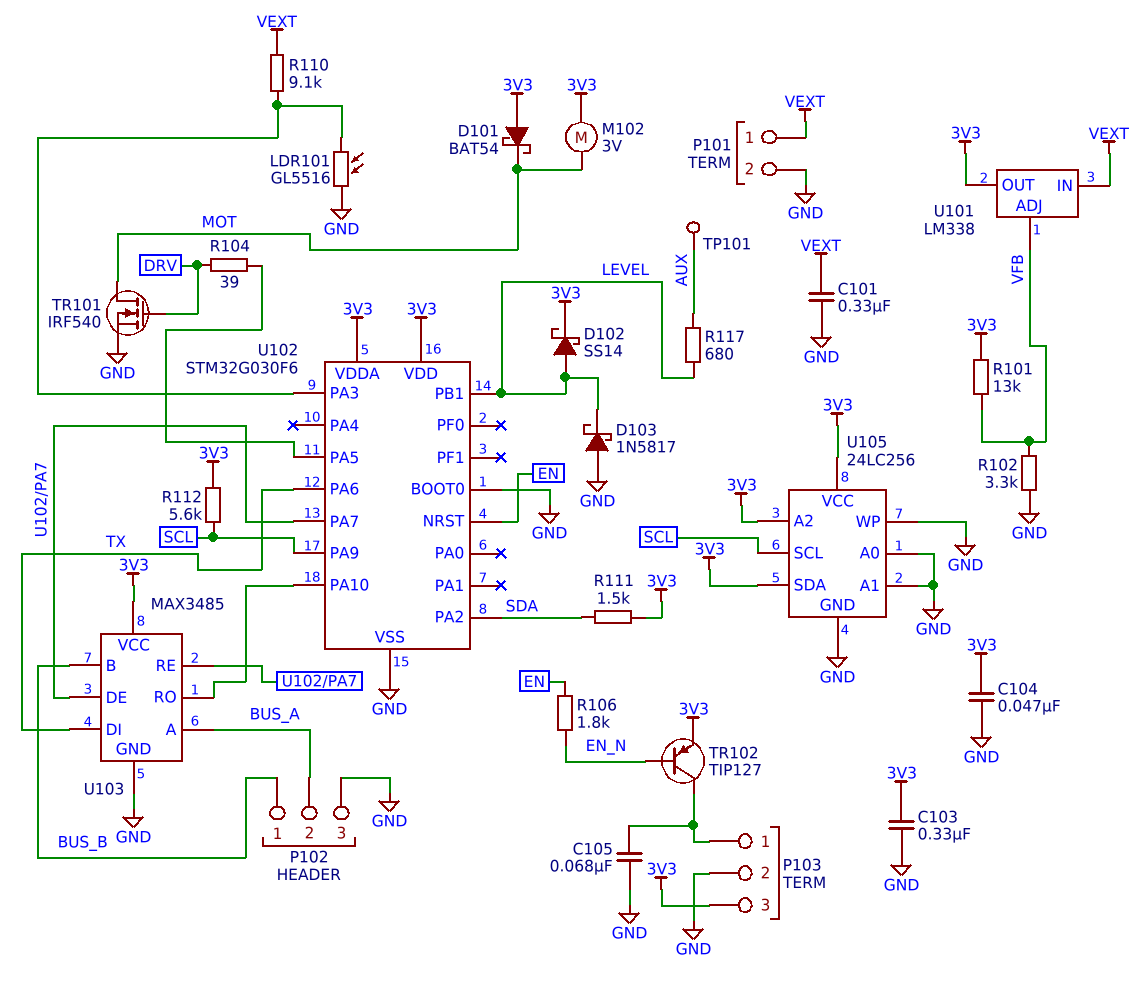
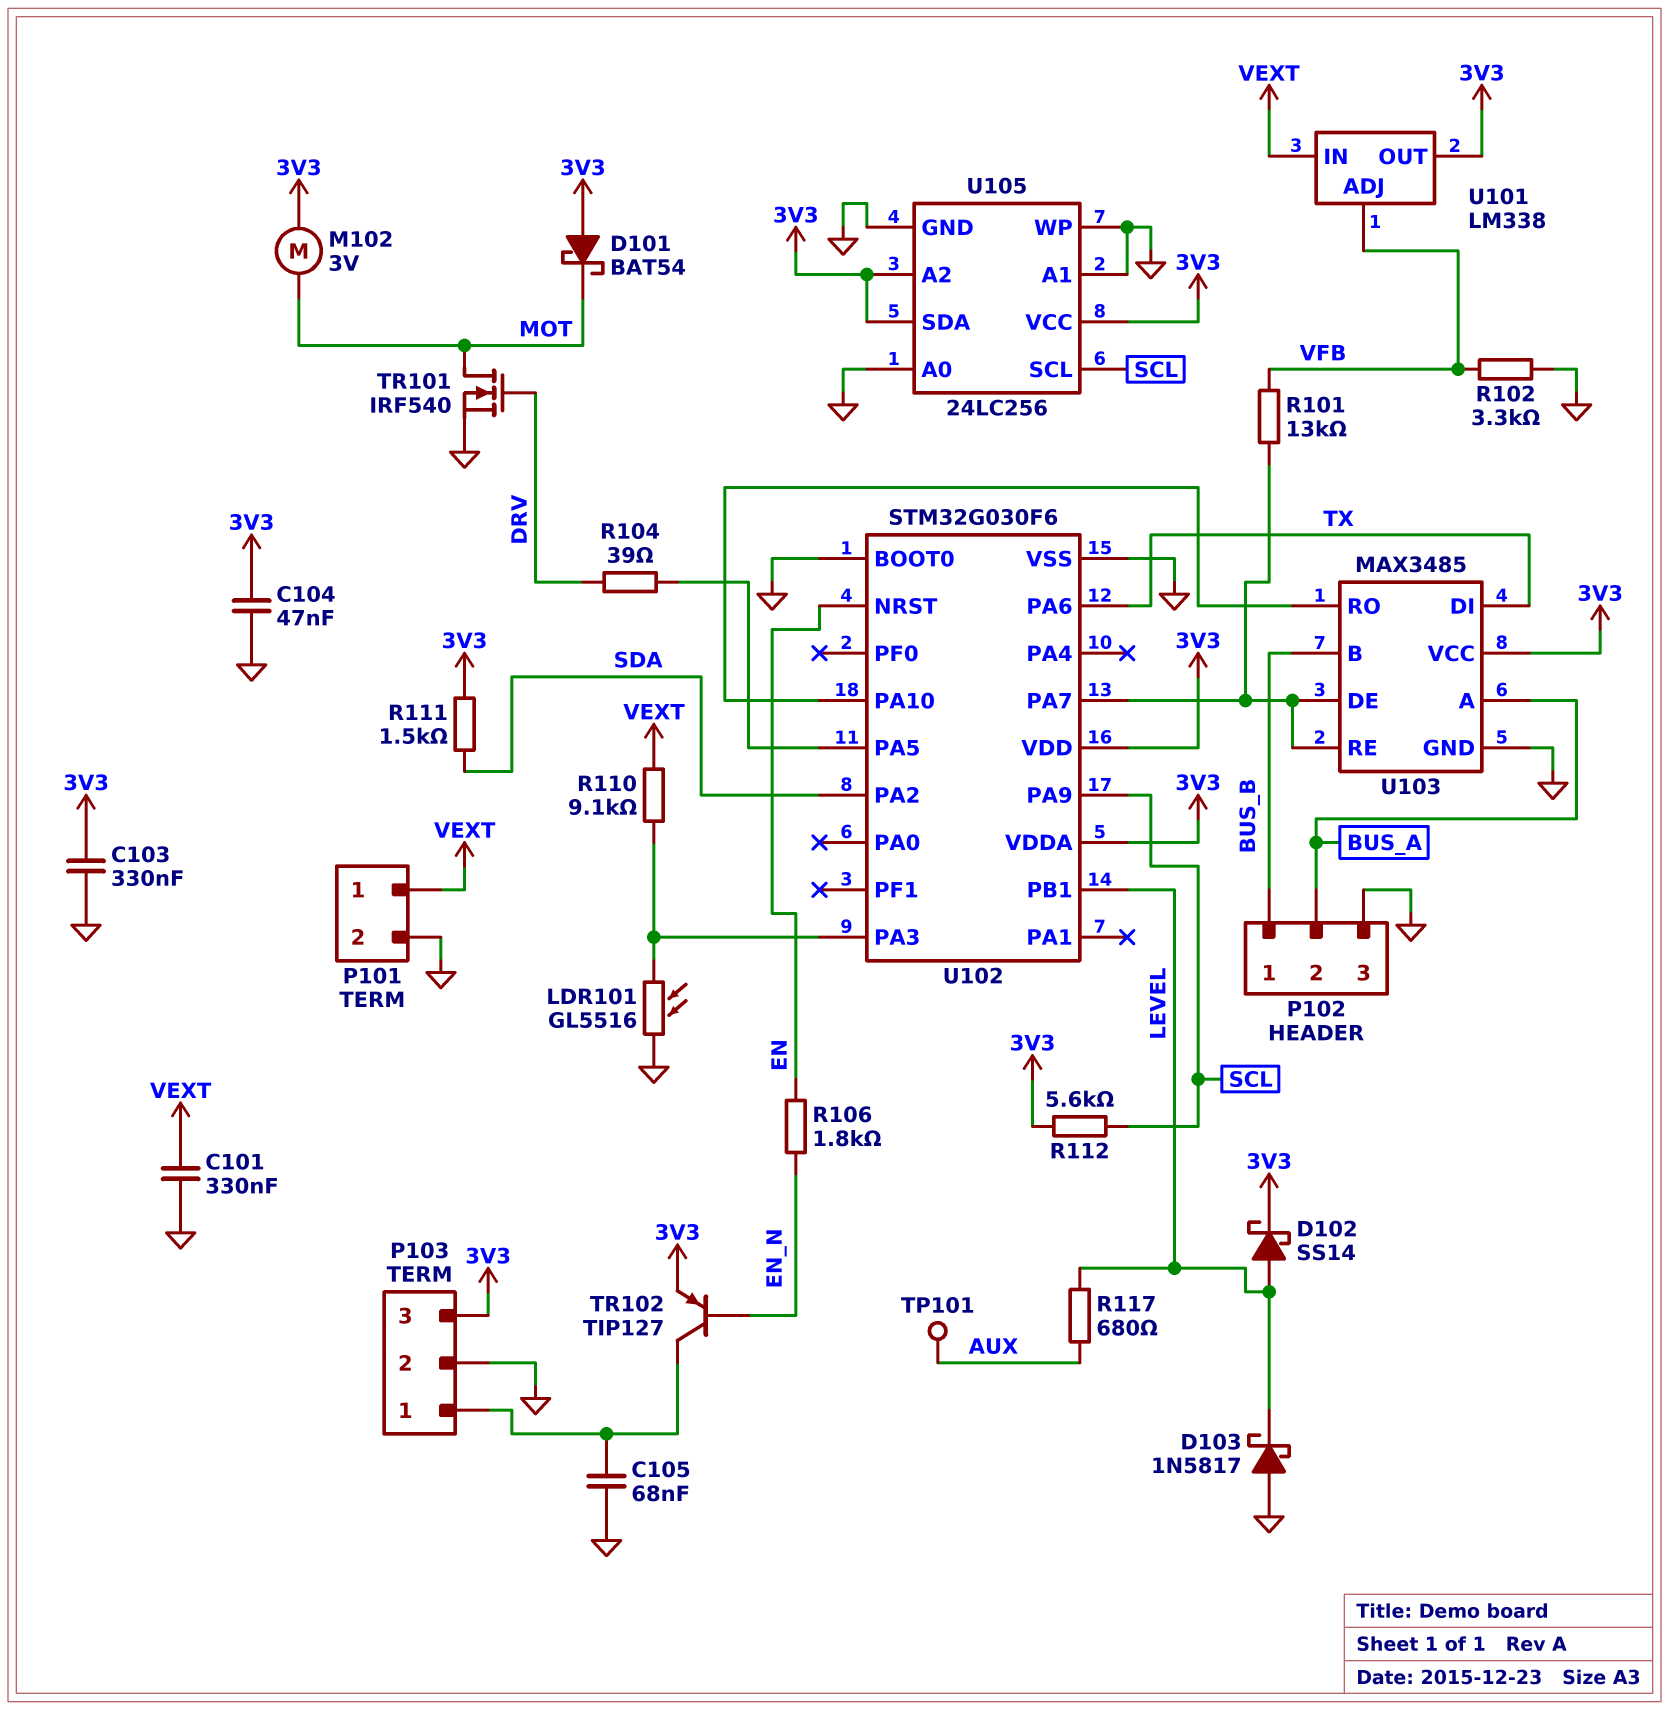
R101: 13k (3V3, VFB) -> 13k (U102/PA7, VFB)

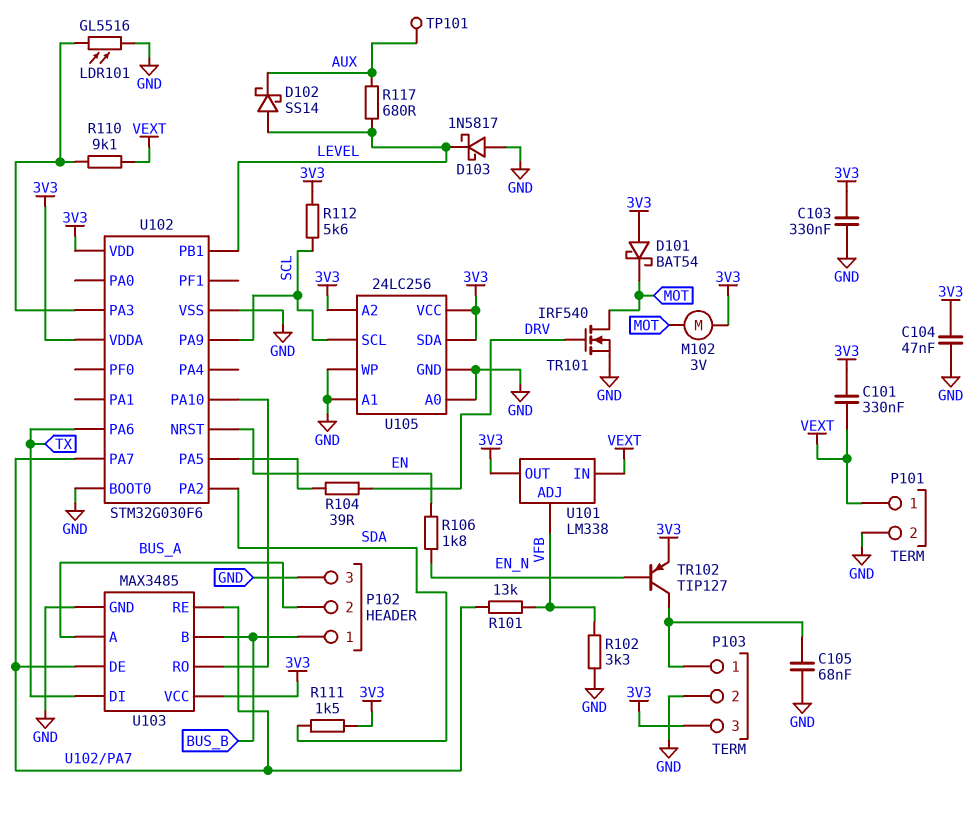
C101: 330nF (GND, VEXT) -> 330nF (3V3, VEXT)
D102: schottky SS14 (A LEVEL, K 3V3) -> schottky SS14 (A LEVEL, K AUX)

